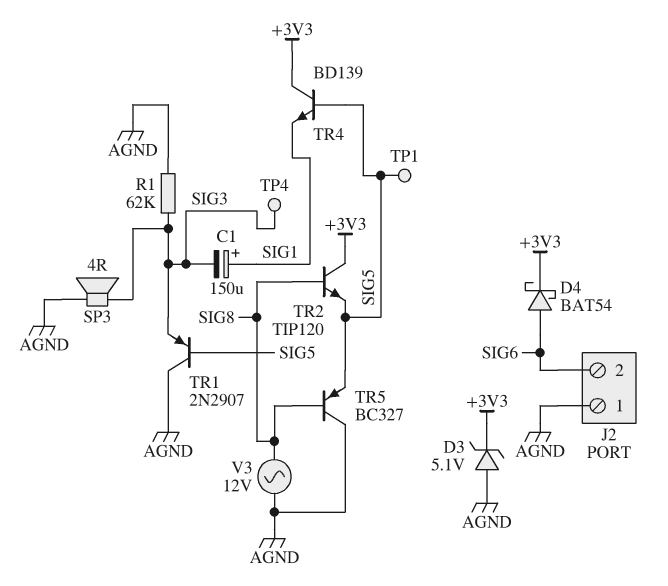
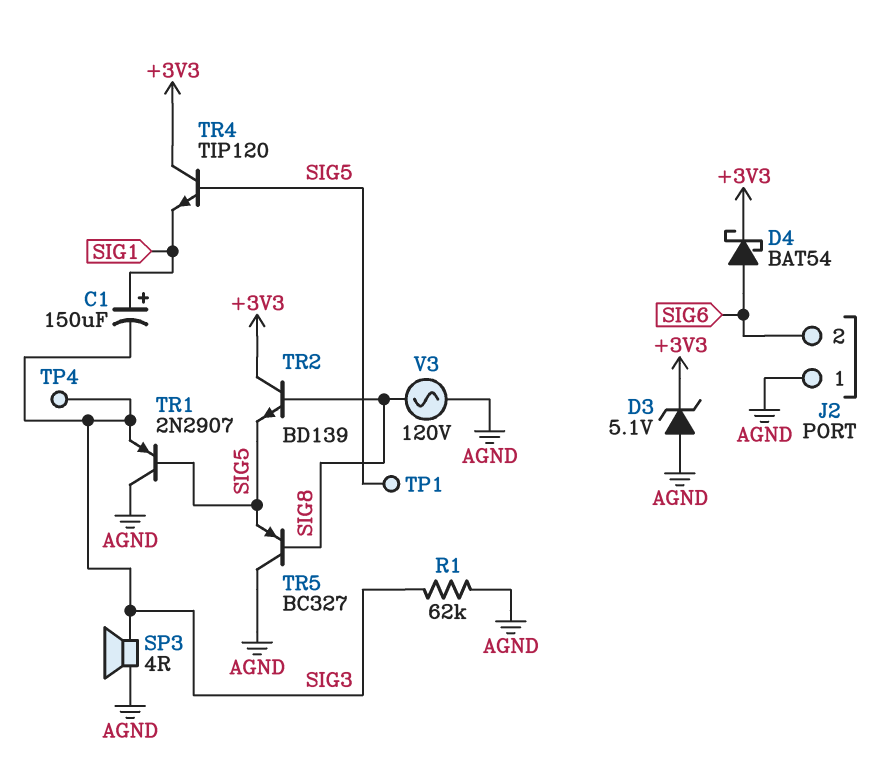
TR2: NPN TIP120 (B SIG8, C +3V3, E SIG5) -> NPN BD139 (B SIG8, C +3V3, E SIG5)
TR4: NPN BD139 (B SIG5, C +3V3, E SIG1) -> NPN TIP120 (B SIG5, C +3V3, E SIG1)
V3: AC 12V (AGND, SIG8) -> AC 120V (AGND, SIG8)

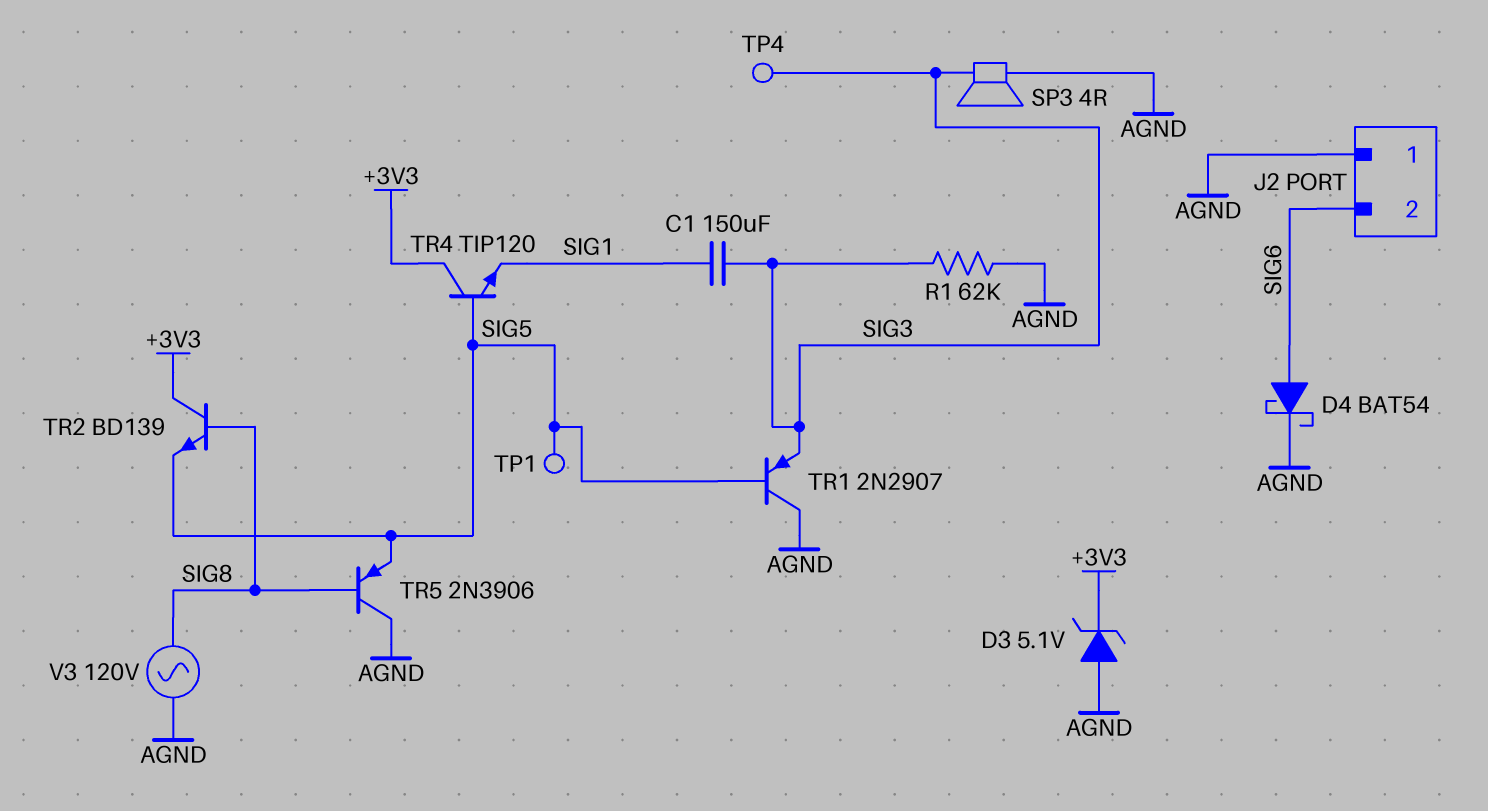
C1: 150uF (plus SIG1, minus SIG3) -> 150uF (SIG1, SIG3)
D4: schottky BAT54 (A SIG6, K +3V3) -> schottky BAT54 (A SIG6, K AGND)
TR5: PNP BC327 (B SIG8, C AGND, E SIG5) -> PNP 2N3906 (B SIG8, C AGND, E SIG5)

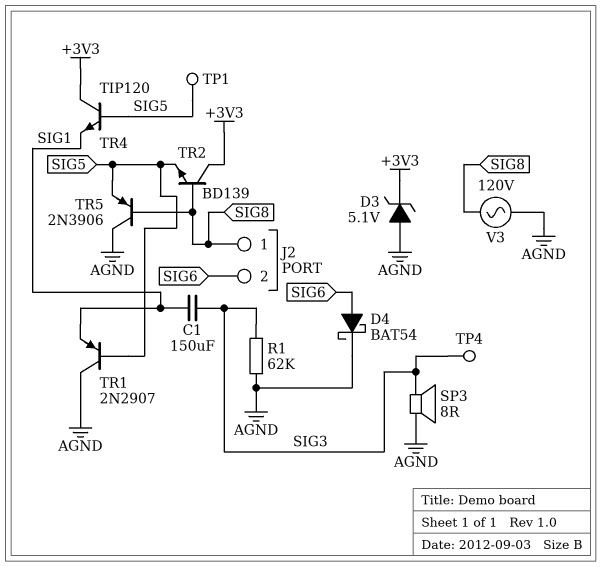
J2 pin 1: AGND -> SIG8
SP3: speaker 4R (AGND, SIG3) -> speaker 8R (AGND, SIG3)
TR1: PNP 2N2907 (B SIG5, C AGND, E SIG3) -> PNP 2N2907 (B SIG5, C AGND, E SIG1)

